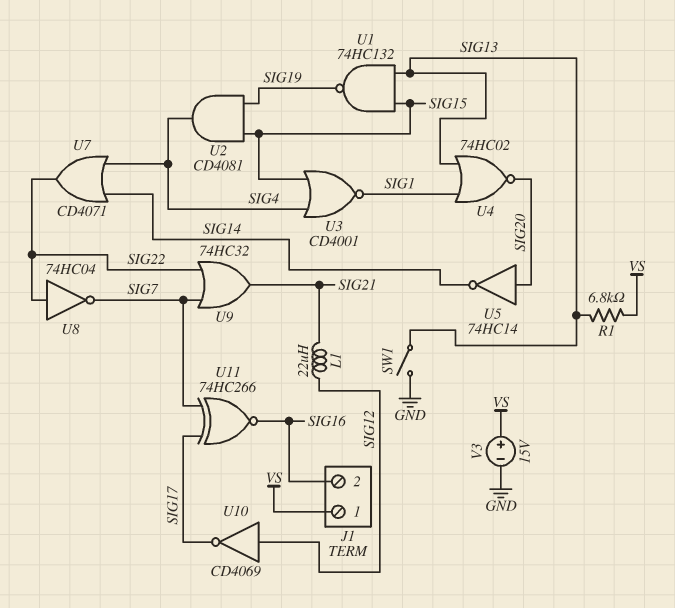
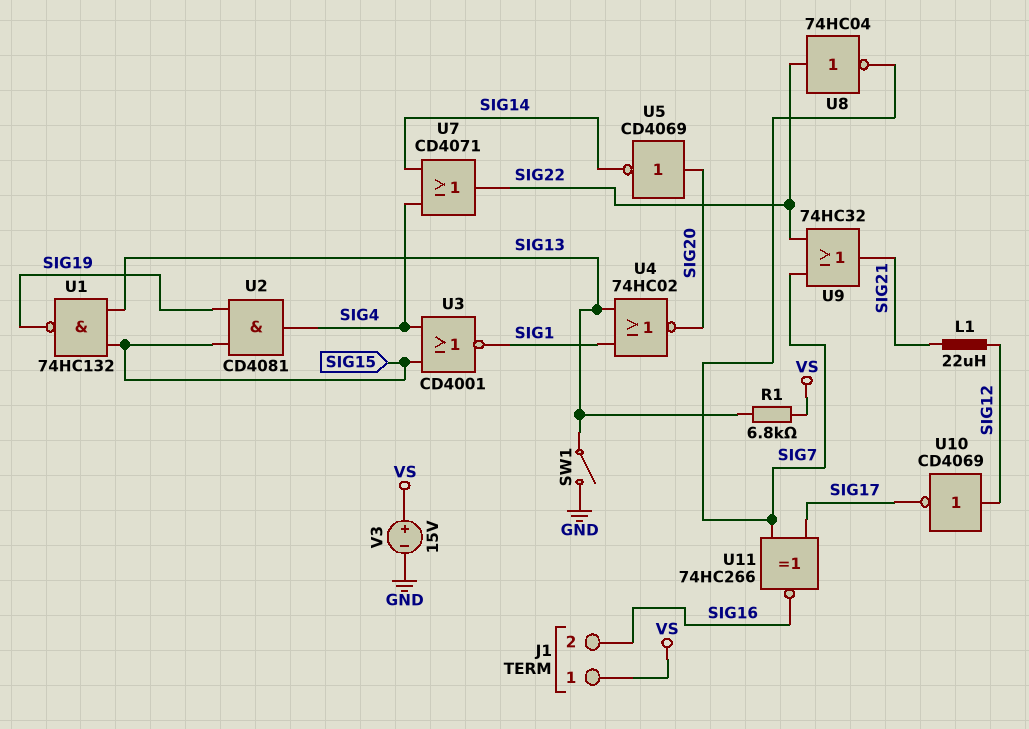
U5: NOT 74HC14 (in SIG20, out SIG14) -> NOT CD4069 (in SIG20, out SIG14)

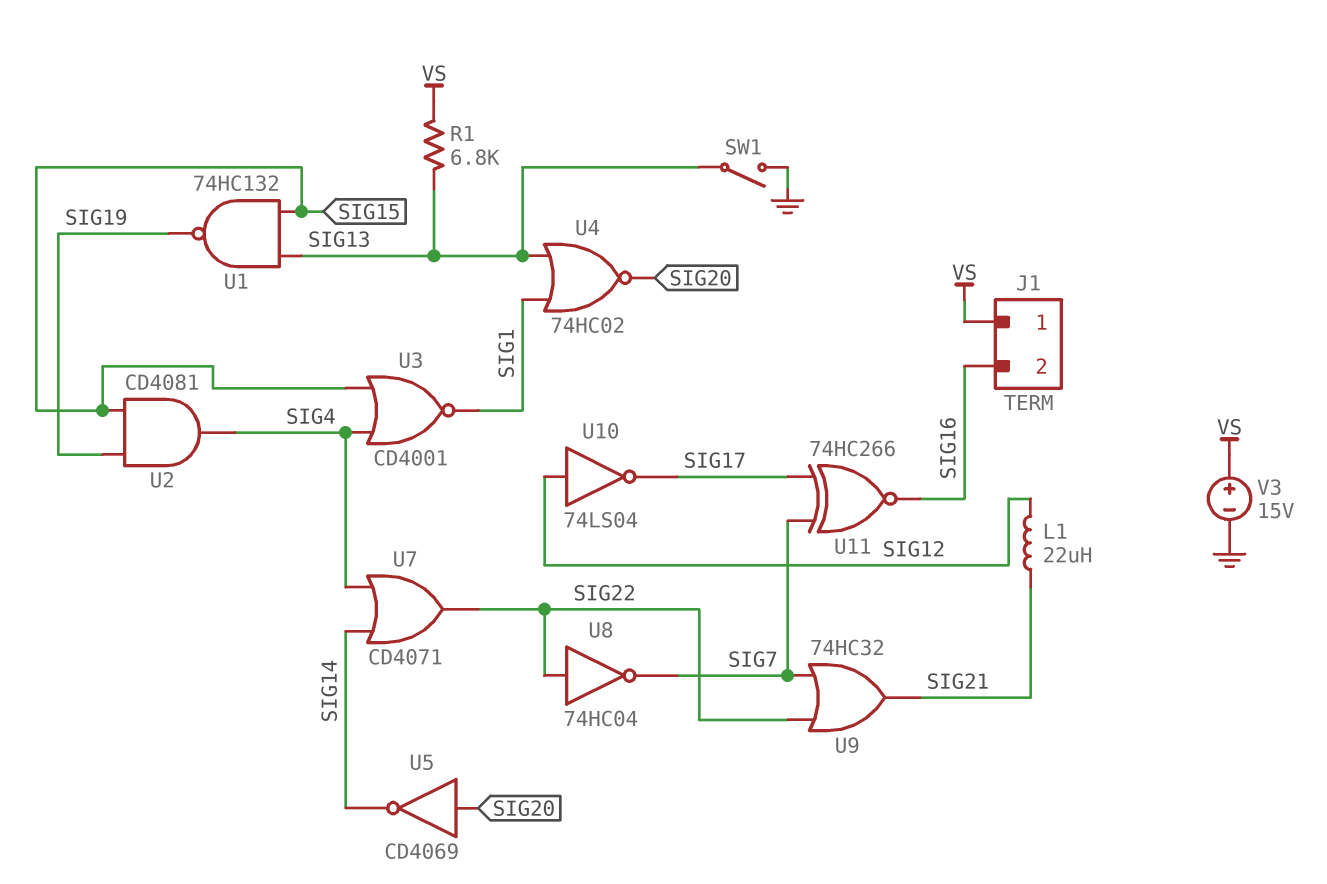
U10: NOT CD4069 (in SIG12, out SIG17) -> NOT 74LS04 (in SIG12, out SIG17)

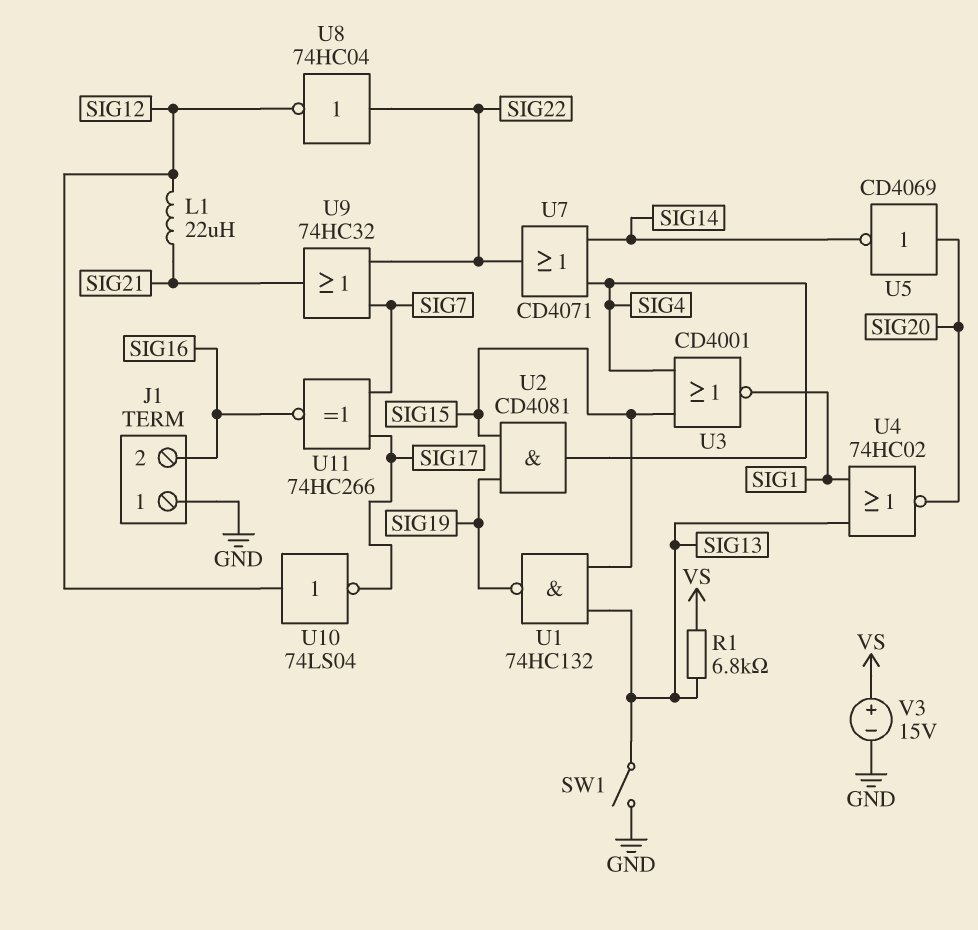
J1 pin 1: VS -> GND
U8: NOT 74HC04 (in SIG22, out SIG7) -> NOT 74HC04 (in SIG22, out SIG12)

